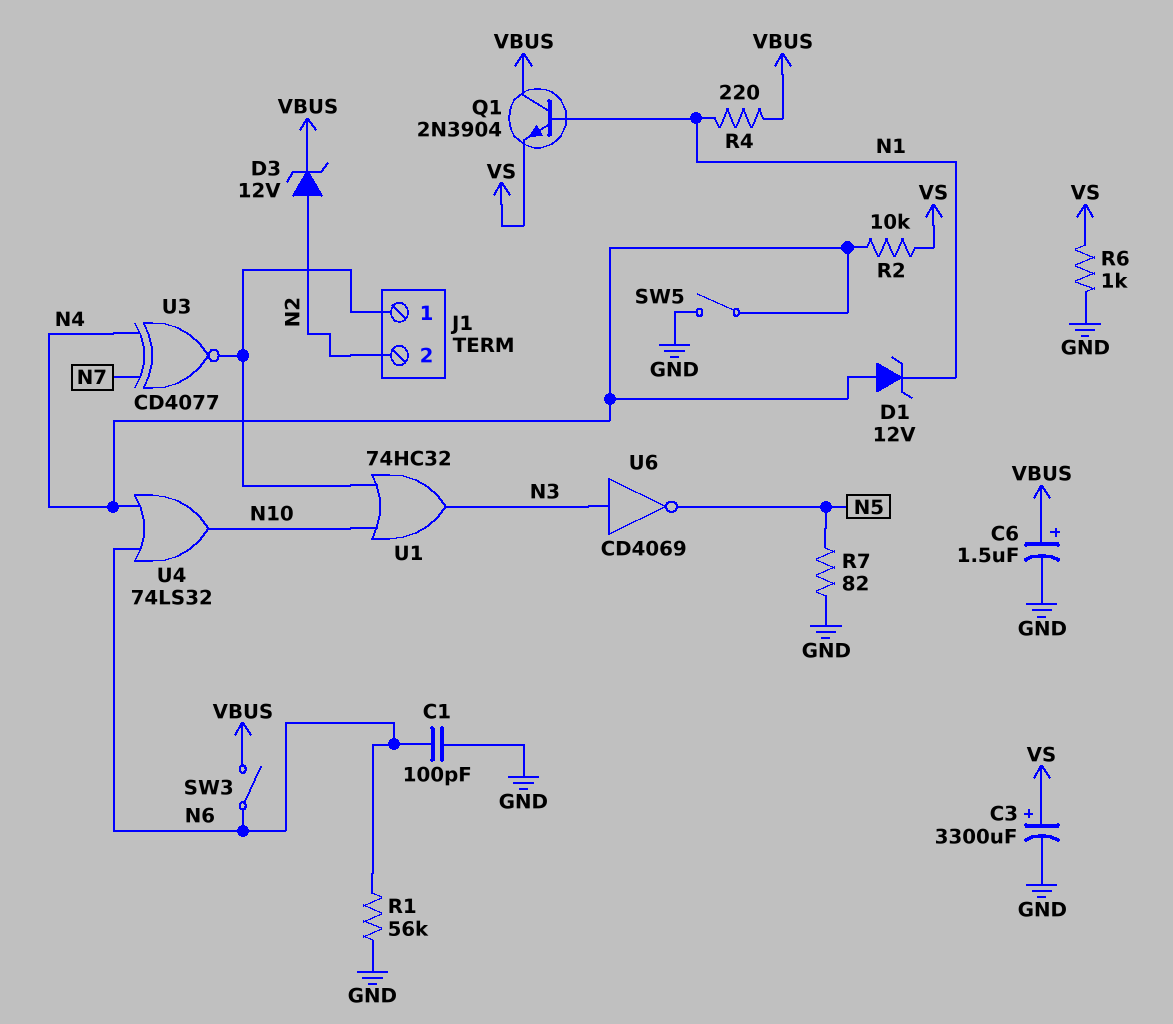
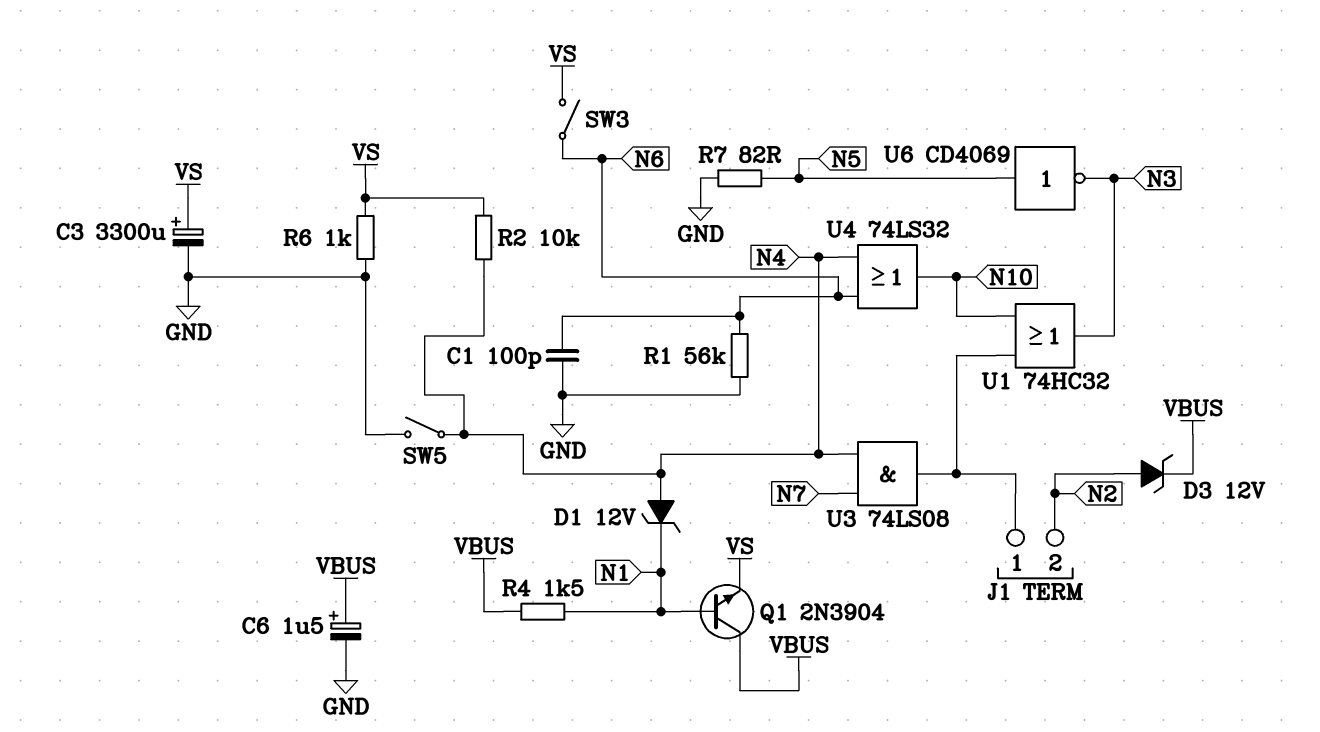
R4: 220 (N1, VBUS) -> 1.5k (N1, VBUS)
SW3: switch (N6, VBUS) -> switch (N6, VS)
U3: XNOR CD4077 (in N4, in N7, out J1/1) -> AND 74LS08 (in N4, in N7, out J1/1)
U6: NOT CD4069 (in N3, out N5) -> NOT CD4069 (in N5, out N3)

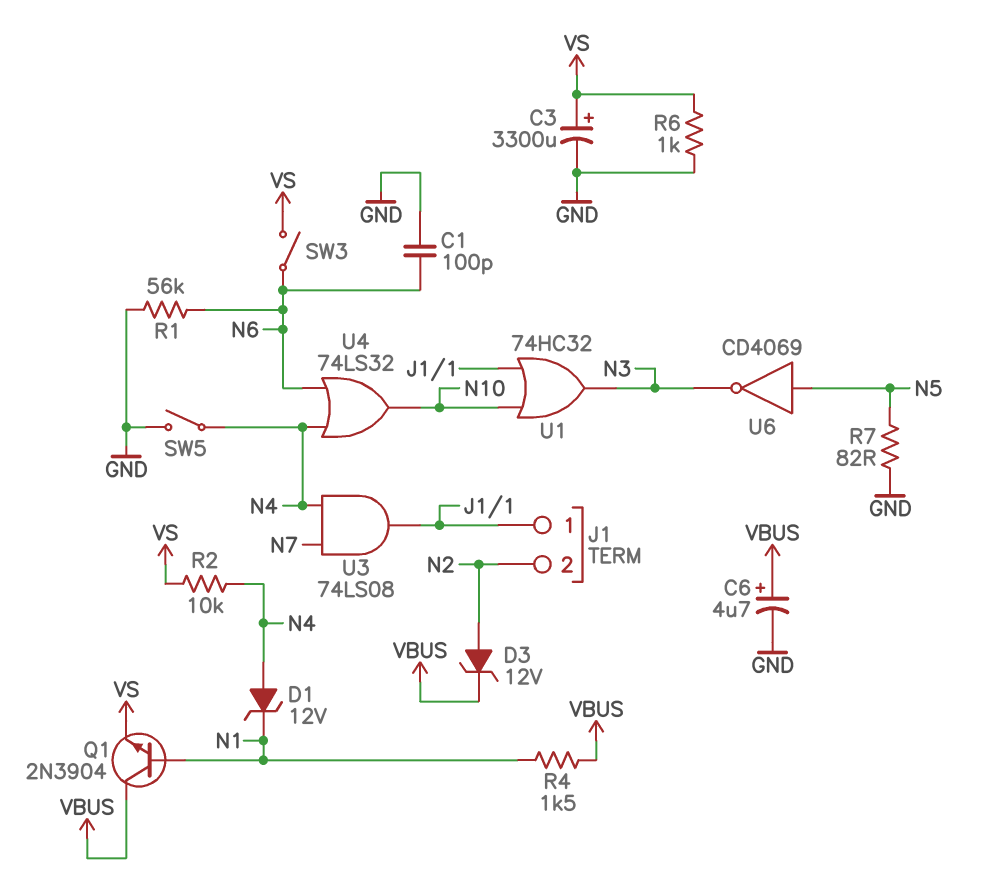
C6: 1.5uF (plus VBUS, minus GND) -> 4.7uF (plus VBUS, minus GND)

